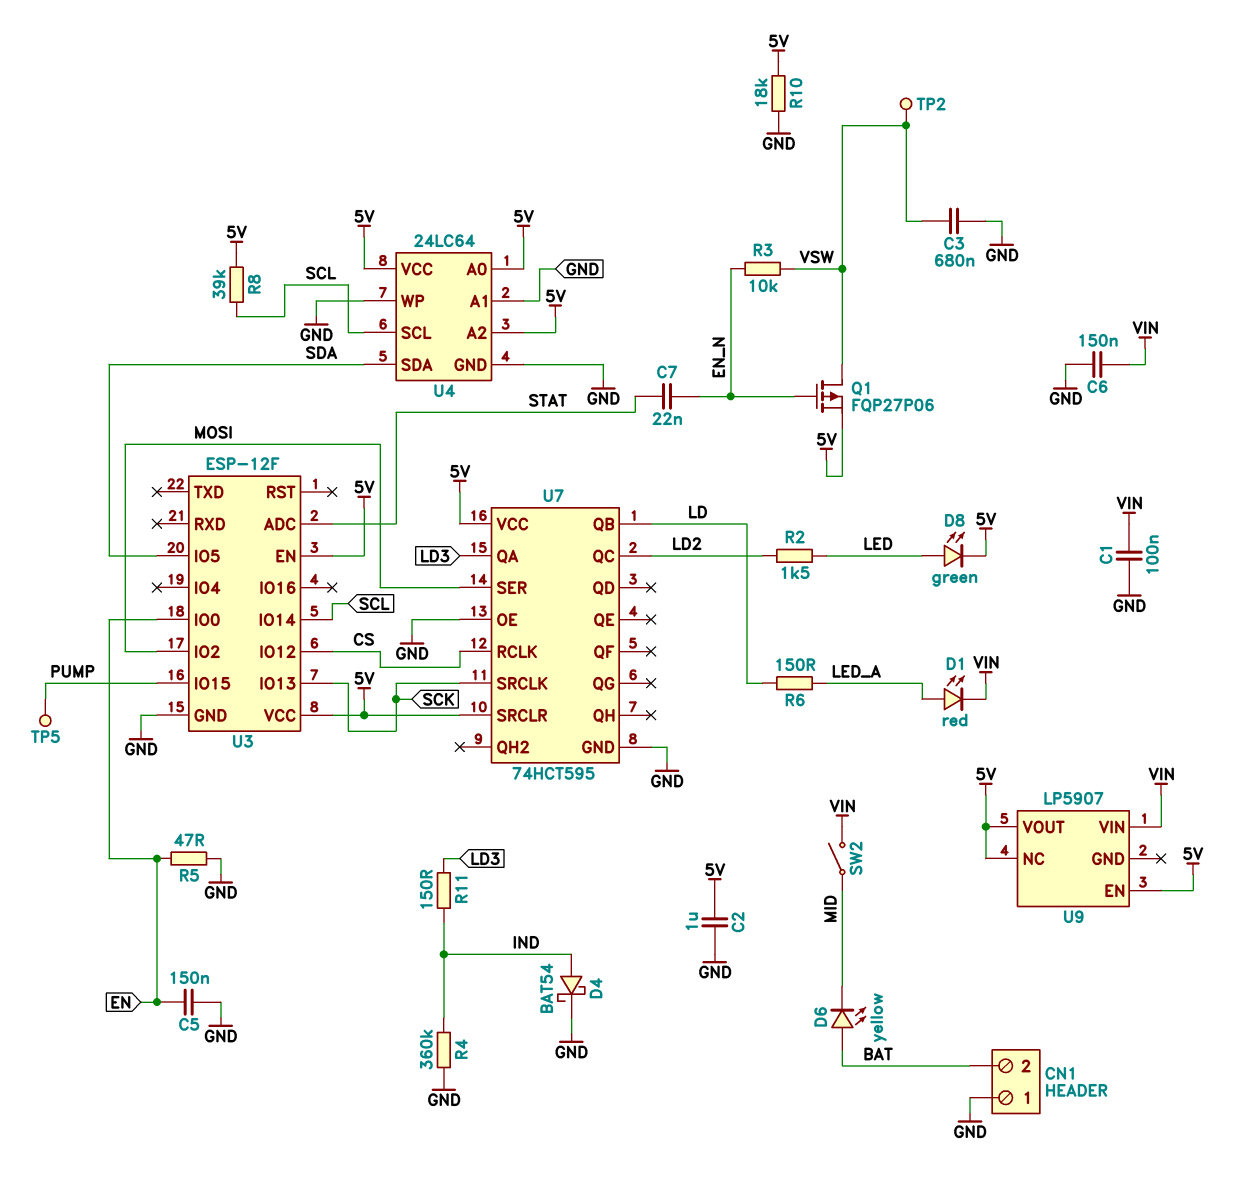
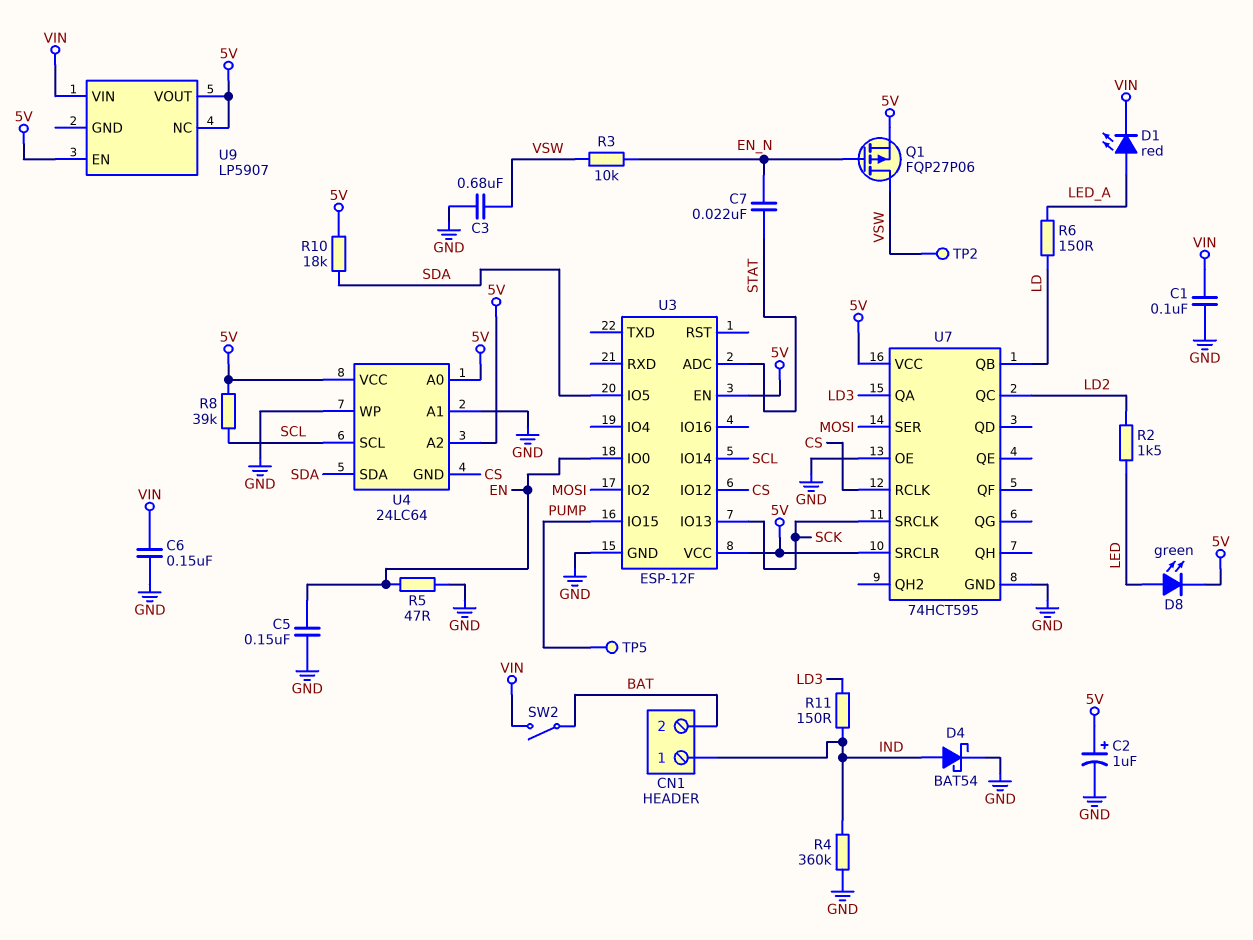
C2: 1uF (5V, GND) -> 1uF (plus 5V, minus GND)
CN1 pin 1: GND -> IND
D6: LED yellow (A BAT, K MID) -> none
R10: 18k (5V, GND) -> 18k (5V, SDA)
SW2: switch (MID, VIN) -> switch (BAT, VIN)
U4 pin GND: GND -> CS

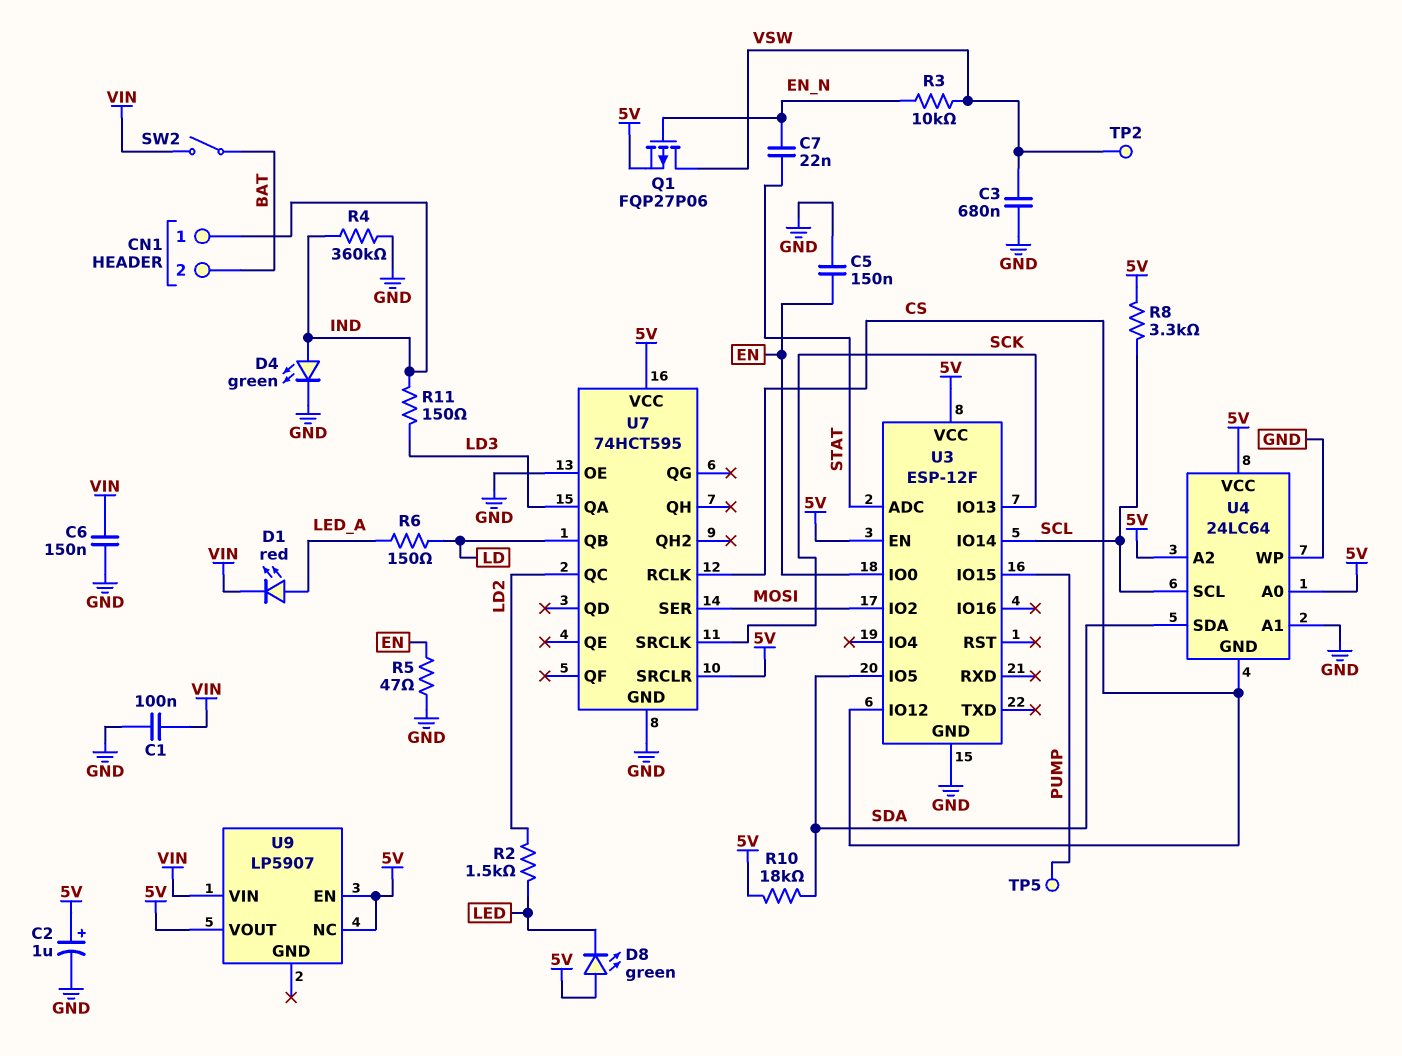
D4: schottky BAT54 (A IND, K GND) -> LED green (A IND, K GND)
D8: LED green (A LED, K 5V) -> LED green (A 5V, K LED)
R8: 39k (5V, SCL) -> 3.3k (5V, SCL)

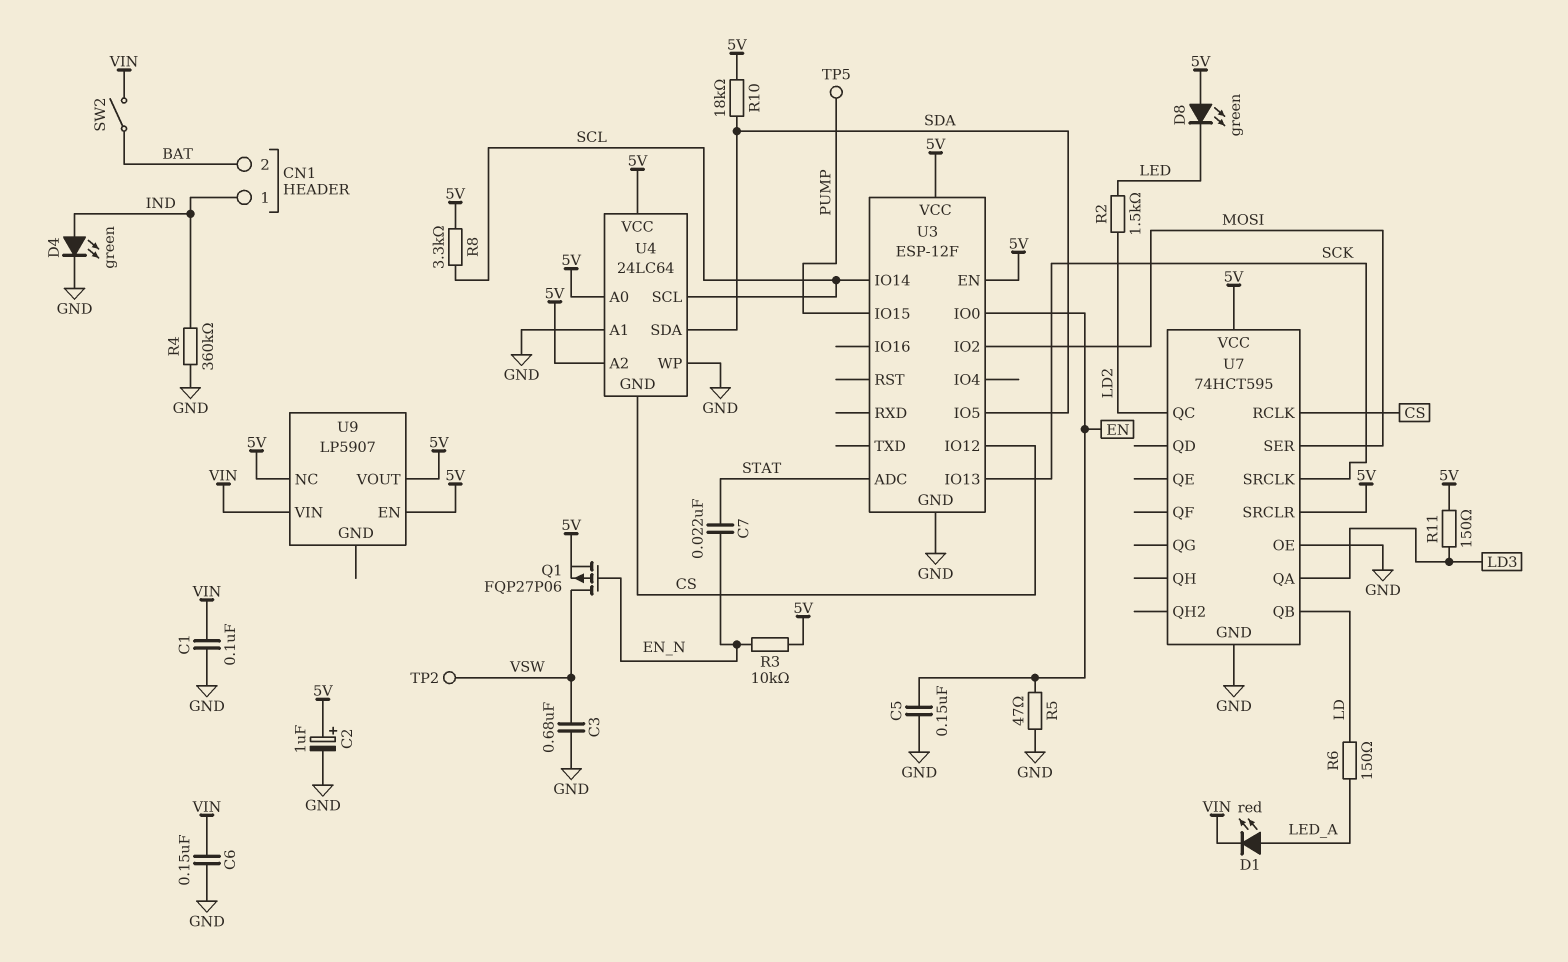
R3: 10k (EN_N, VSW) -> 10k (5V, EN_N)
R11: 150 (IND, LD3) -> 150 (5V, LD3)

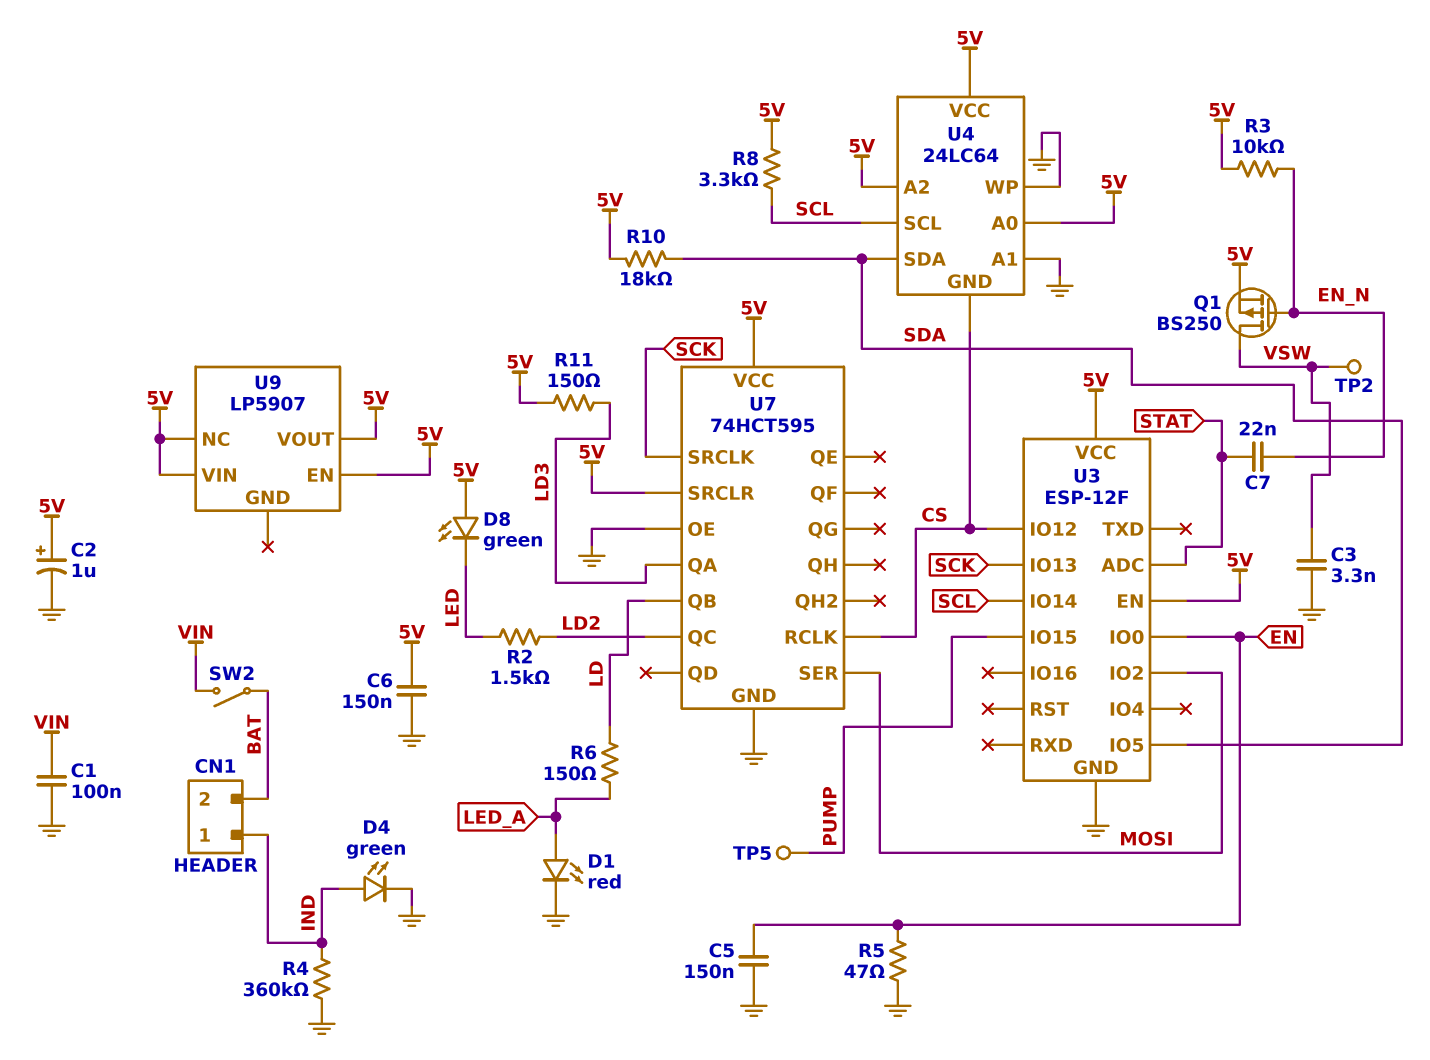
C3: 680nF (GND, VSW) -> 3.3nF (GND, VSW)
C6: 150nF (GND, VIN) -> 150nF (5V, GND)
D1: LED red (A LED_A, K VIN) -> LED red (A LED_A, K GND)
Q1: PMOS FQP27P06 (G EN_N, D VSW, S 5V) -> PMOS BS250 (G EN_N, D VSW, S 5V)
U9 pin VIN: VIN -> 5V

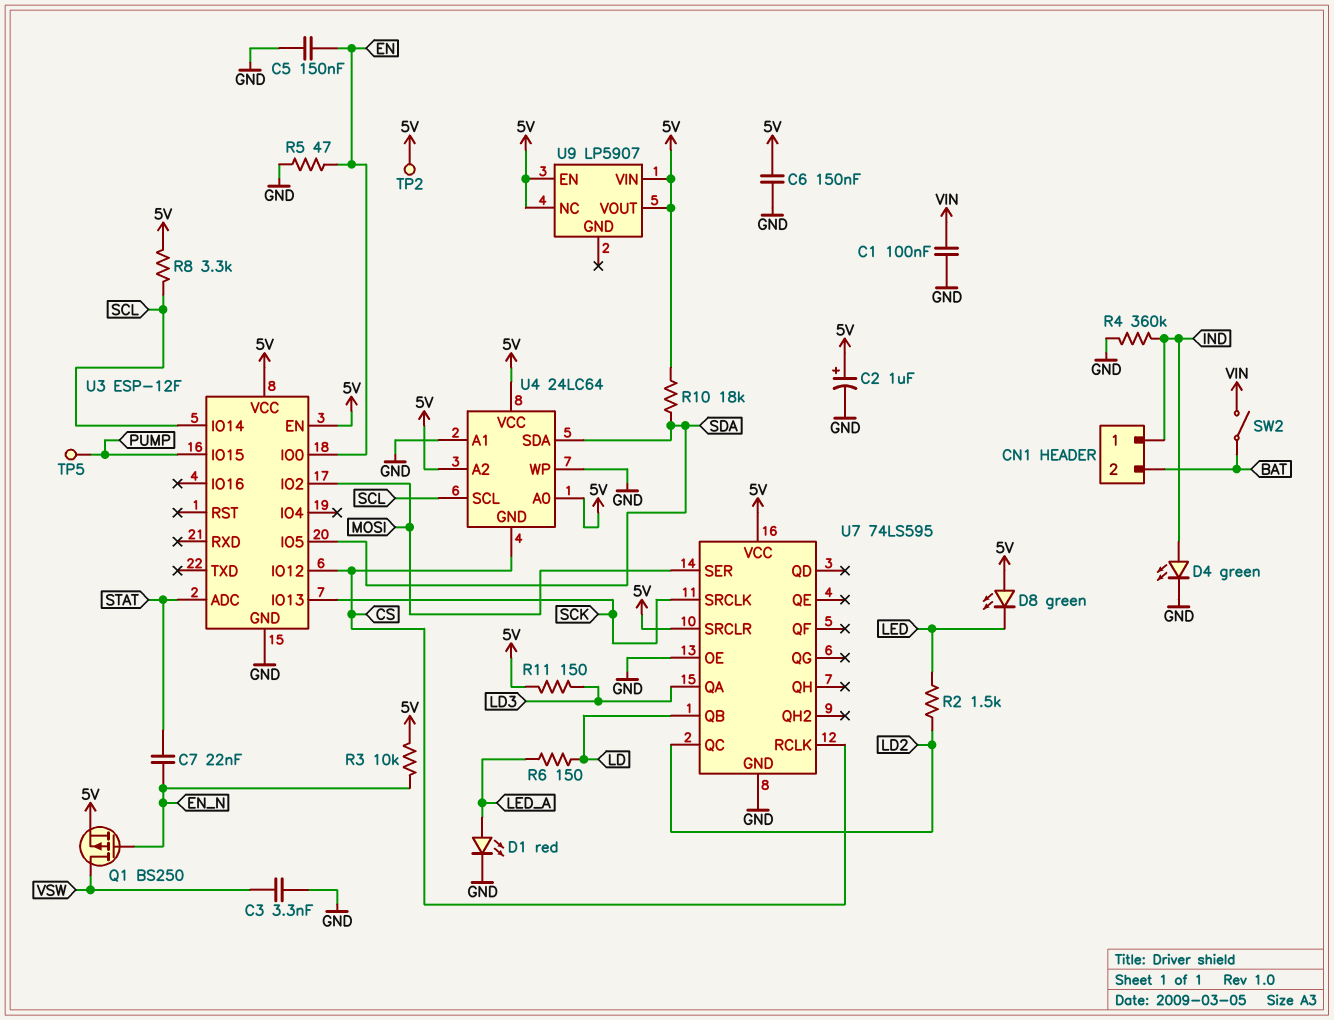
TP2: test point (VSW) -> test point (5V)
U7: 74HCT595 -> 74LS595

